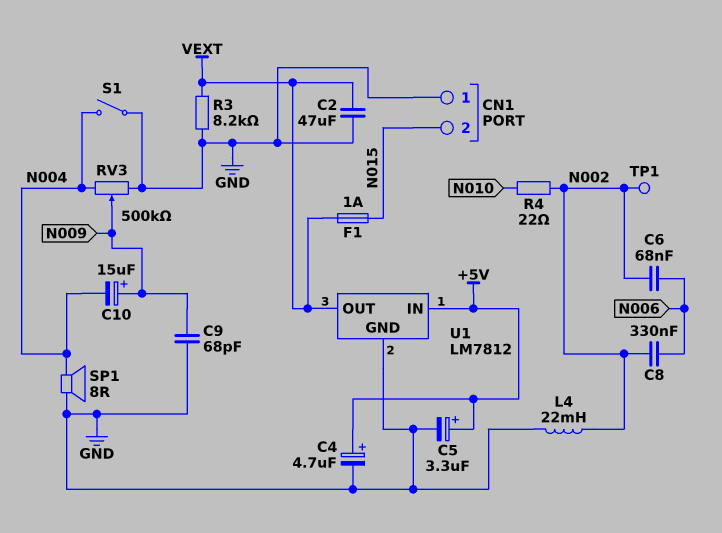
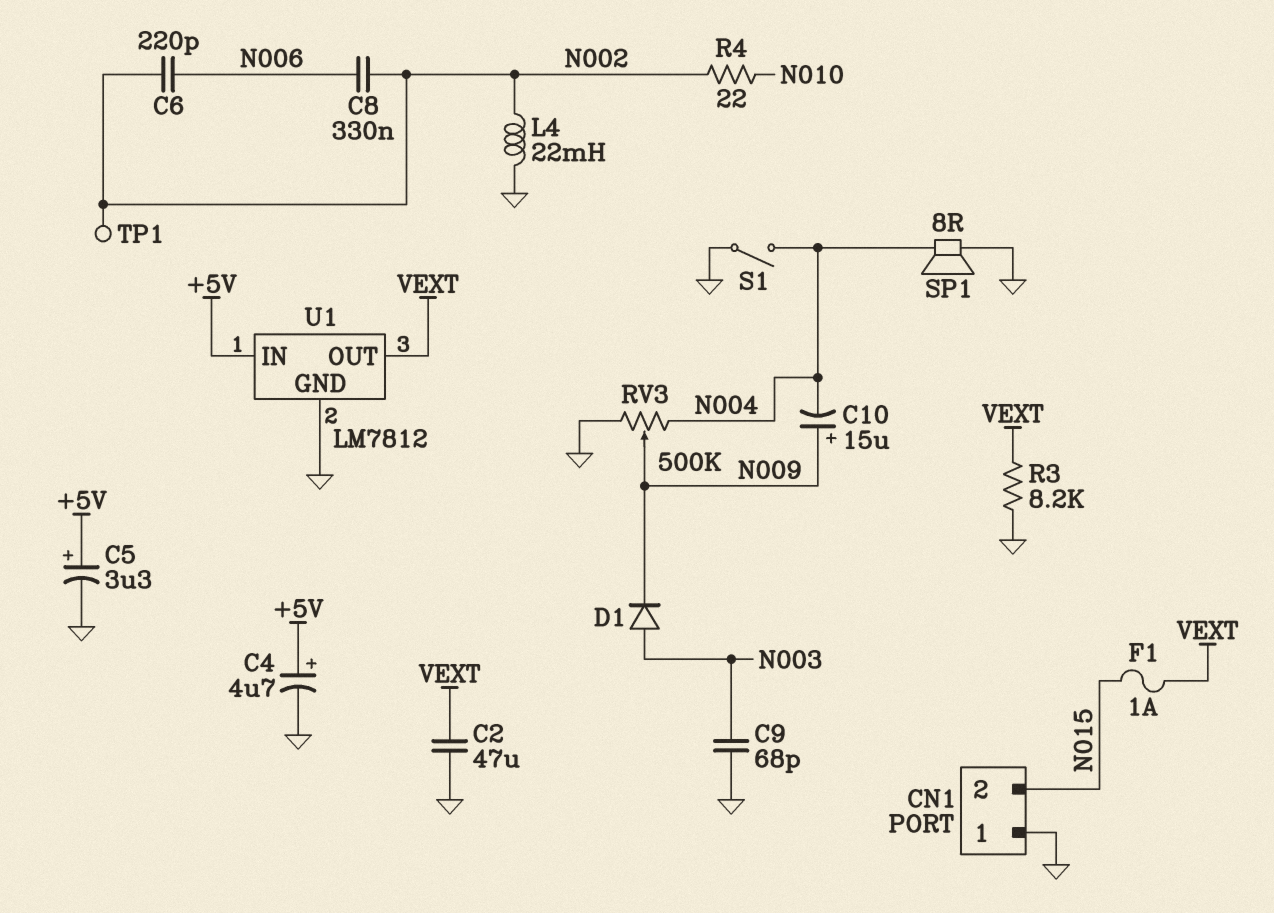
C6: 68nF (N002, N006) -> 220pF (N002, N006)
C9: 68pF (GND, N009) -> 68pF (GND, N003)
D1: none -> diode (A N003, K N009)

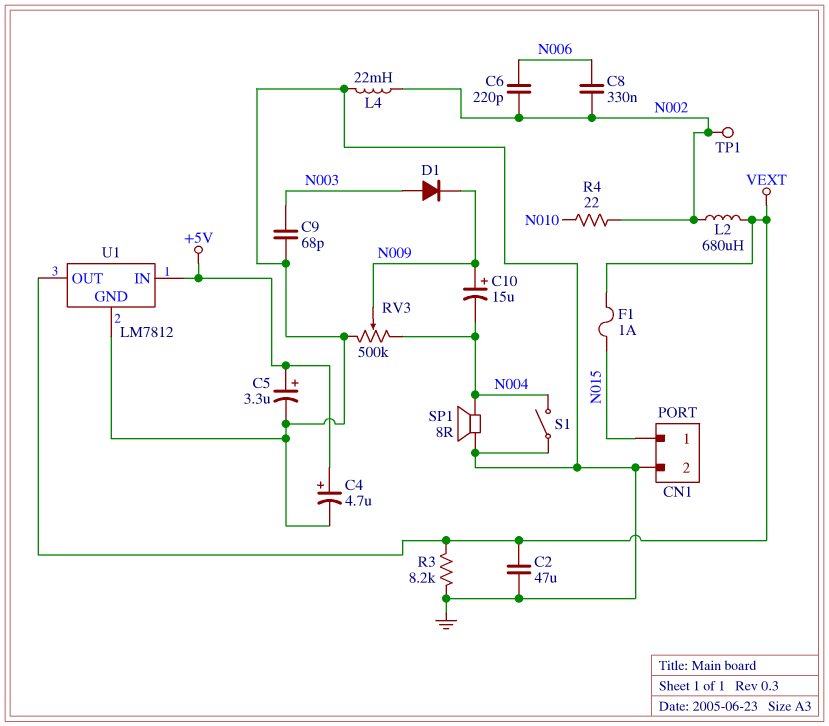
CN1 pin 1: GND -> N015
CN1 pin 2: N015 -> GND
L2: none -> 680uH (N002, VEXT)

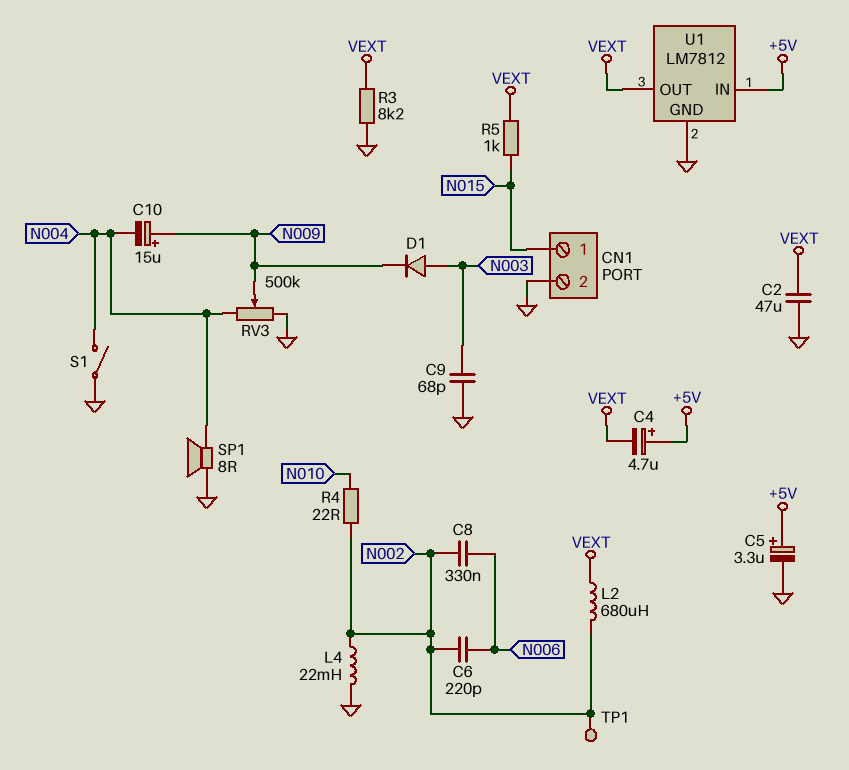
C4: 4.7uF (plus +5V, minus GND) -> 4.7uF (plus +5V, minus VEXT)
F1: 1A (N015, VEXT) -> none
R5: none -> 1k (N015, VEXT)

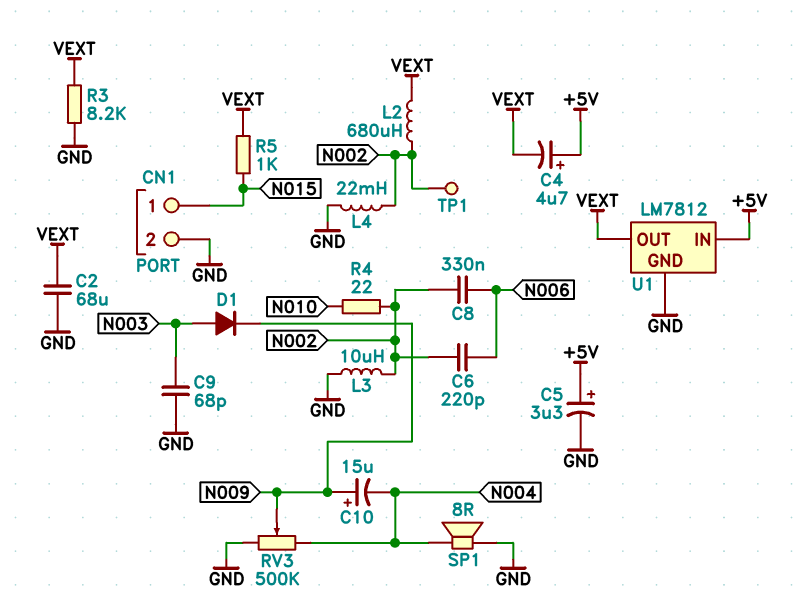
C2: 47uF (GND, VEXT) -> 68uF (GND, VEXT)
L3: none -> 10uH (GND, N002)
S1: switch (GND, N004) -> none

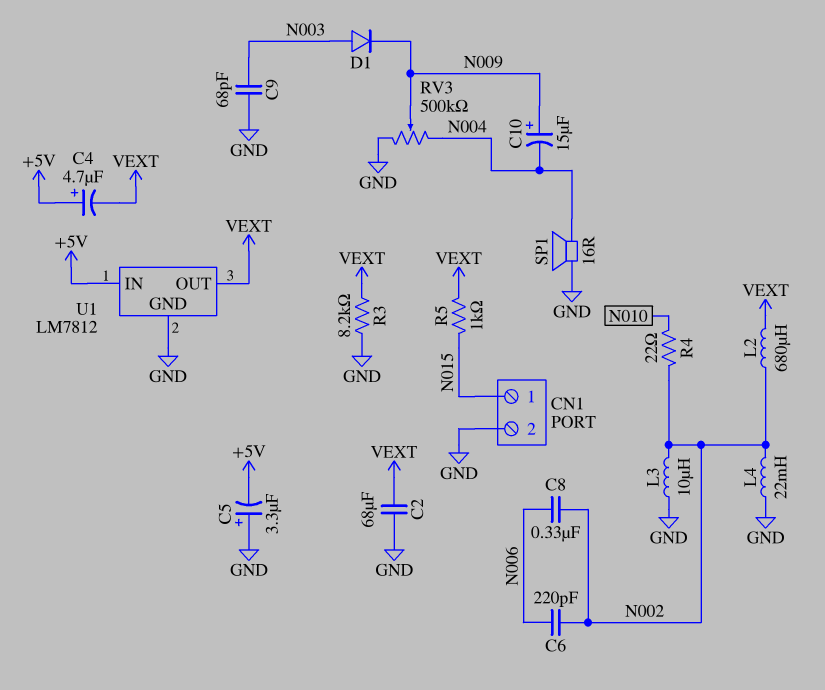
C5: 3.3uF (plus +5V, minus GND) -> 3.3uF (plus GND, minus +5V)
SP1: speaker 8R (GND, N004) -> speaker 16R (GND, N004)
TP1: test point (N002) -> none

